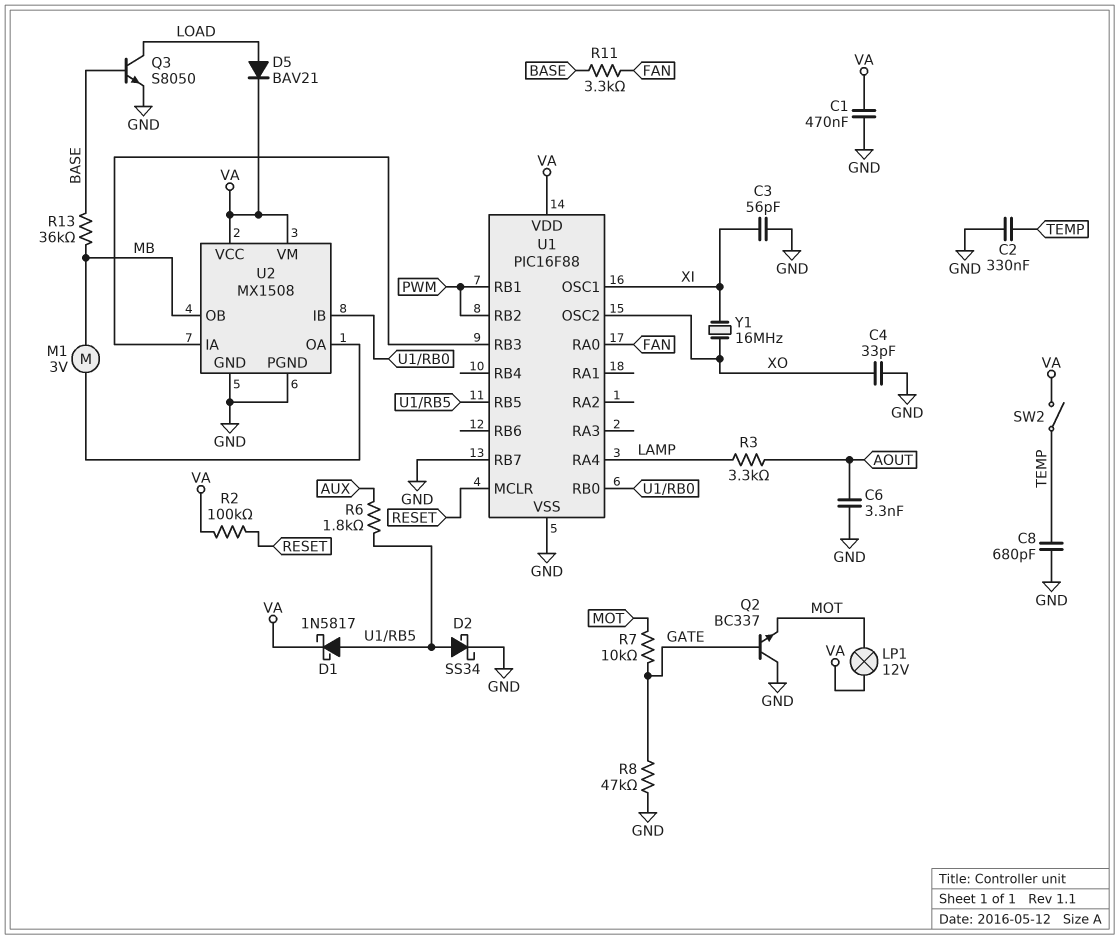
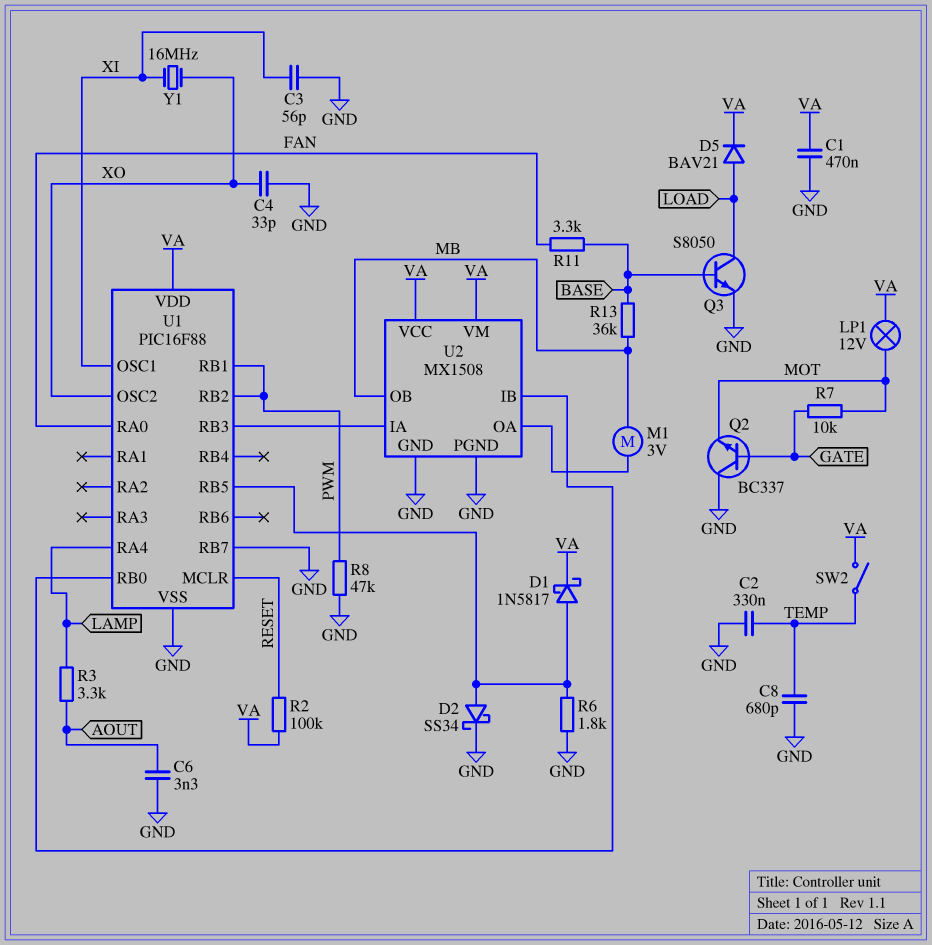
R6: 1.8k (AUX, U1/RB5) -> 1.8k (GND, U1/RB5)
R8: 47k (GATE, GND) -> 47k (GND, PWM)

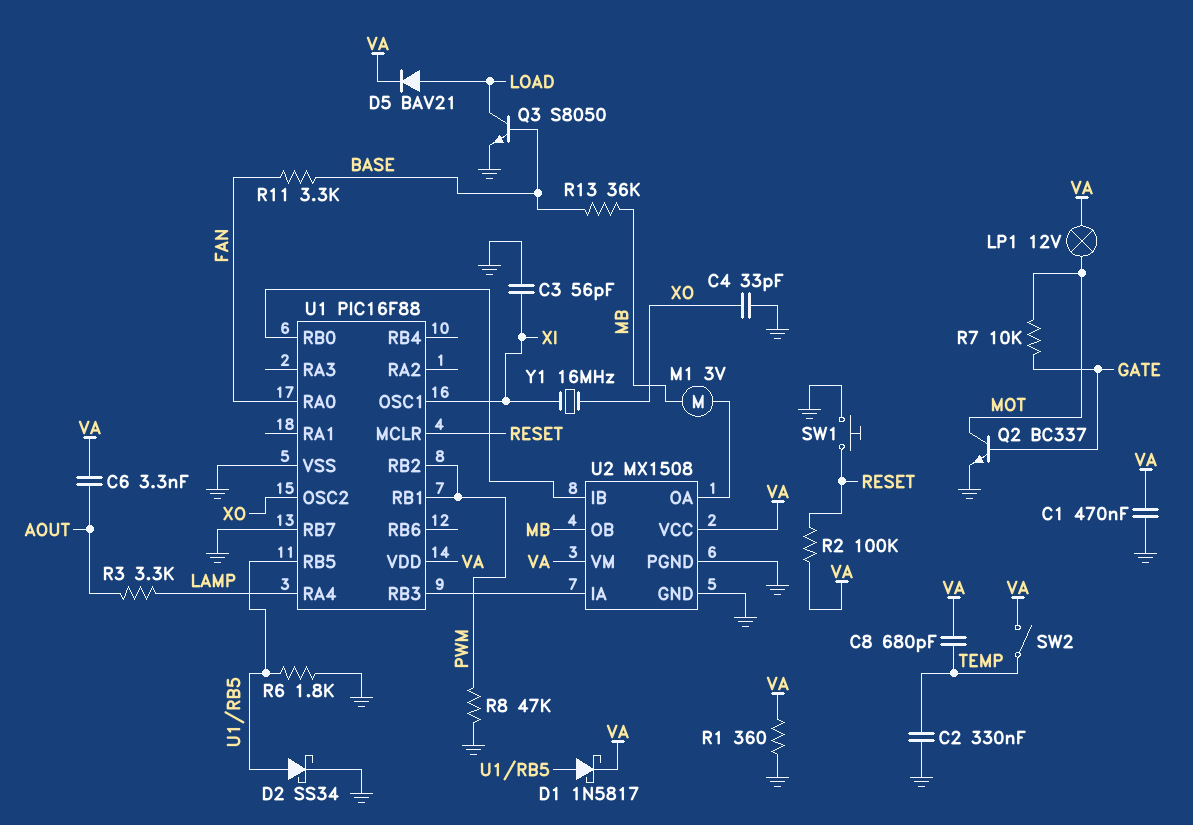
C6: 3.3nF (AOUT, GND) -> 3.3nF (AOUT, VA)
C8: 680pF (GND, TEMP) -> 680pF (TEMP, VA)
Q2: NPN BC337 (B GATE, C GND, E MOT) -> NPN BC337 (B GATE, C MOT, E GND)
R1: none -> 360 (GND, VA)
SW1: none -> button (GND, RESET)

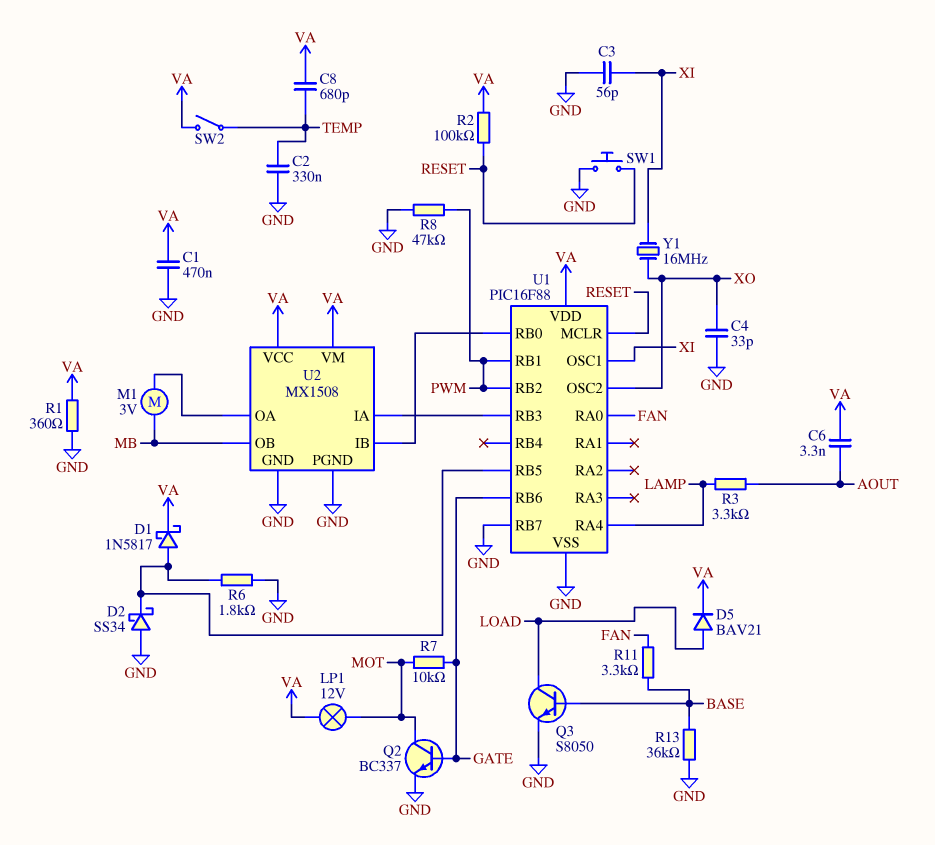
D2: schottky SS34 (A U1/RB5, K GND) -> schottky SS34 (A GND, K U1/RB5)
R13: 36k (BASE, MB) -> 36k (BASE, GND)
U1 pin RB6: none -> GATE

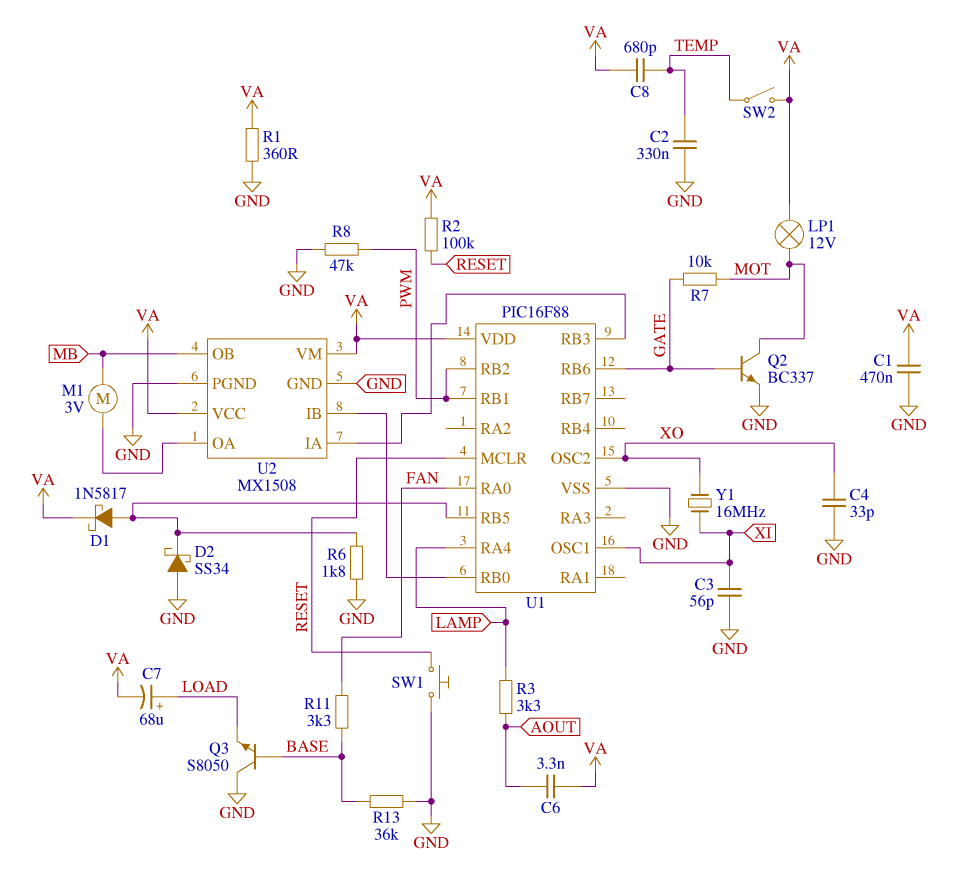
C7: none -> 68uF (plus LOAD, minus VA)
D5: diode BAV21 (A LOAD, K VA) -> none
Q3: NPN S8050 (B BASE, C LOAD, E GND) -> NPN S8050 (B BASE, C GND, E LOAD)
U1 pin RB7: GND -> none

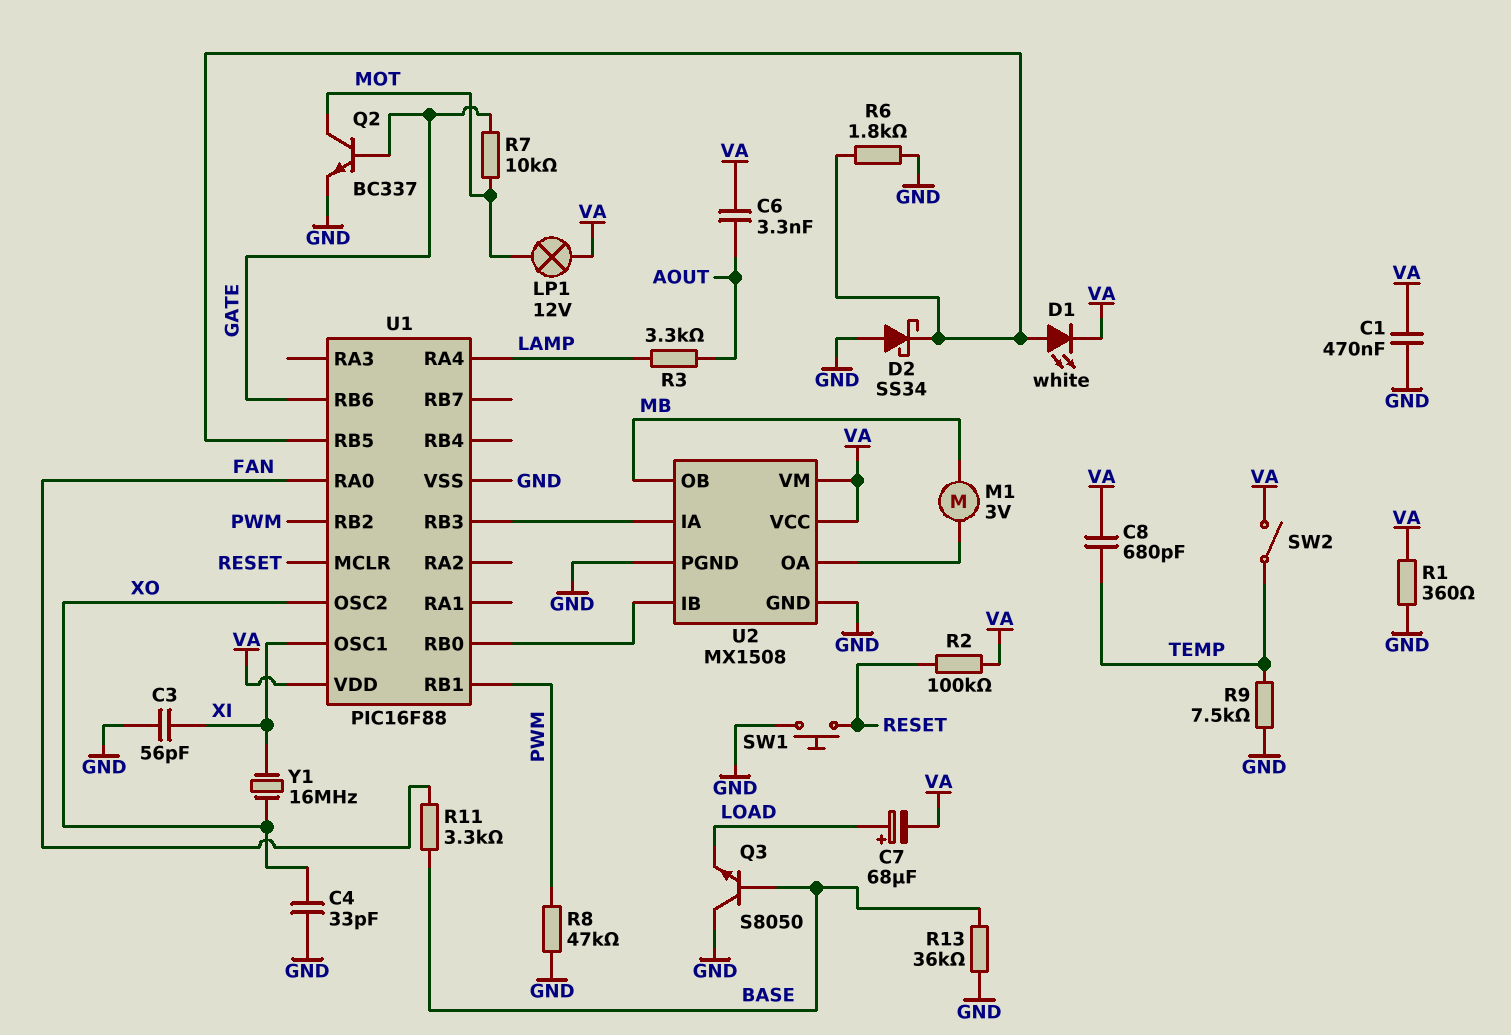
C2: 330nF (GND, TEMP) -> none
D1: schottky 1N5817 (A U1/RB5, K VA) -> LED white (A U1/RB5, K VA)
R9: none -> 7.5k (GND, TEMP)

